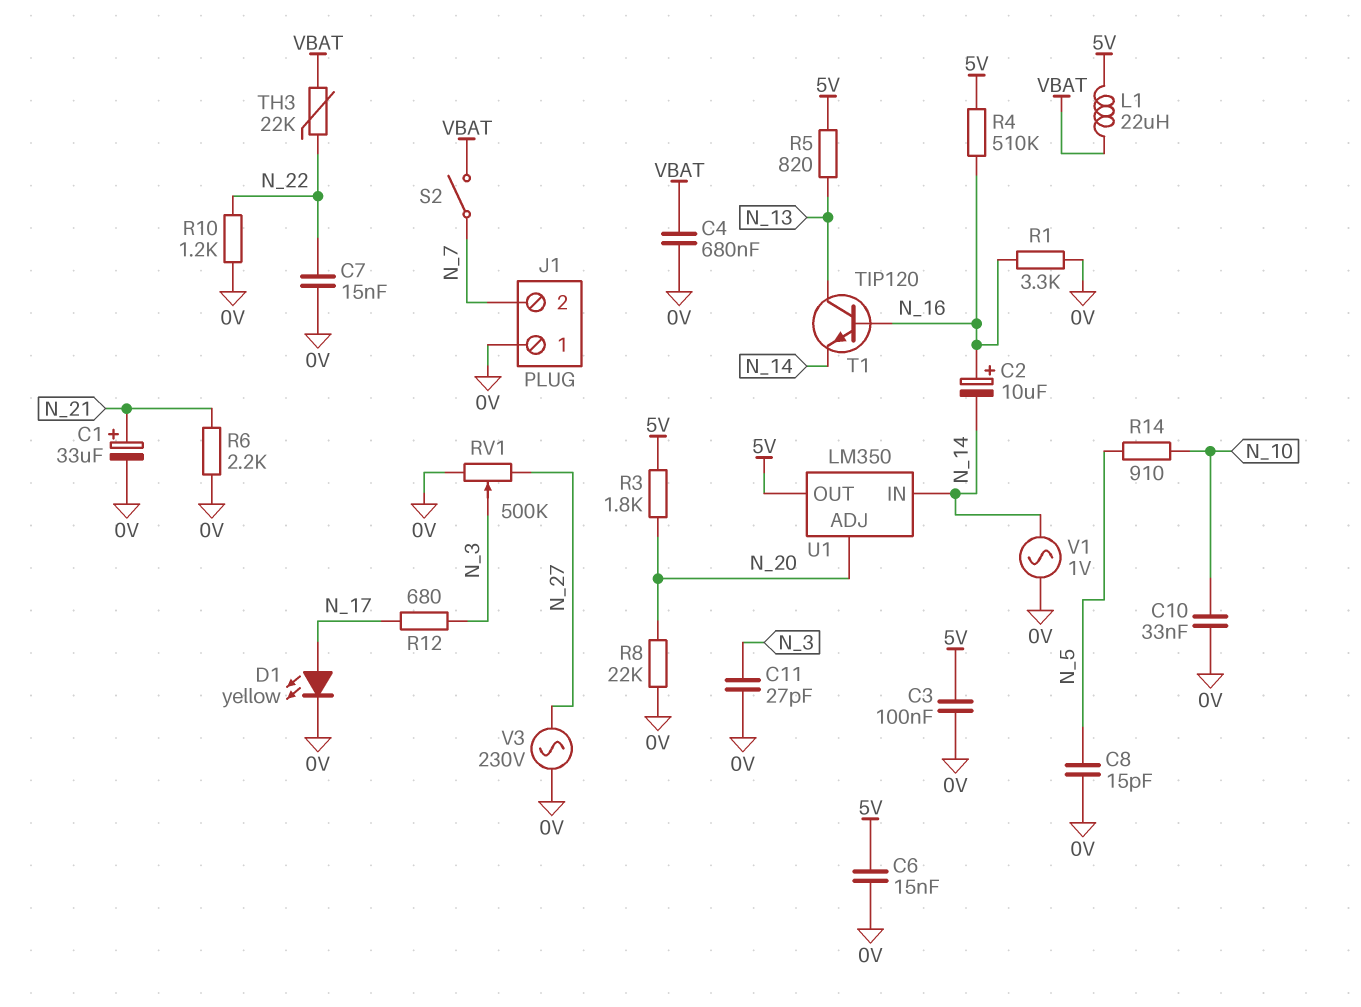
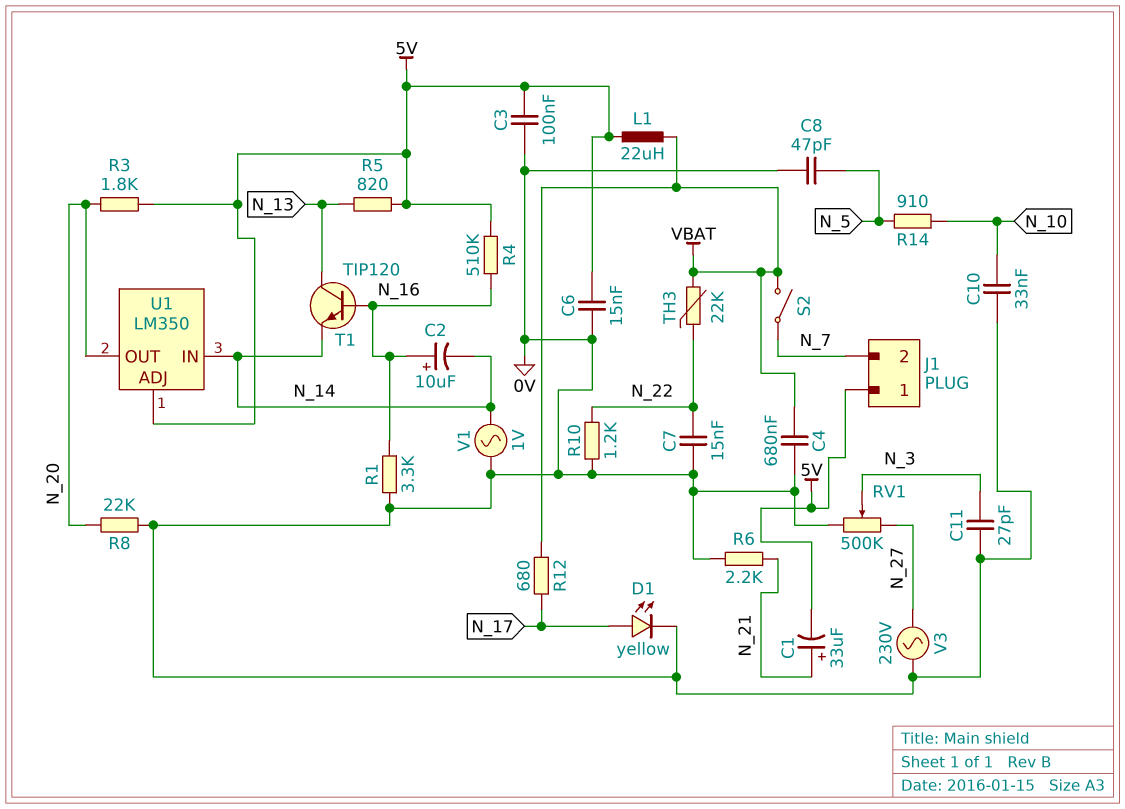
C1: 33uF (plus N_21, minus 0V) -> 33uF (plus N_21, minus 5V)
C8: 15pF (0V, N_5) -> 47pF (0V, N_5)
J1 pin 1: 0V -> 5V
R12: 680 (N_3, N_17) -> 680 (N_17, VBAT)
U1 pin ADJ: N_20 -> 5V
U1 pin OUT: 5V -> N_20

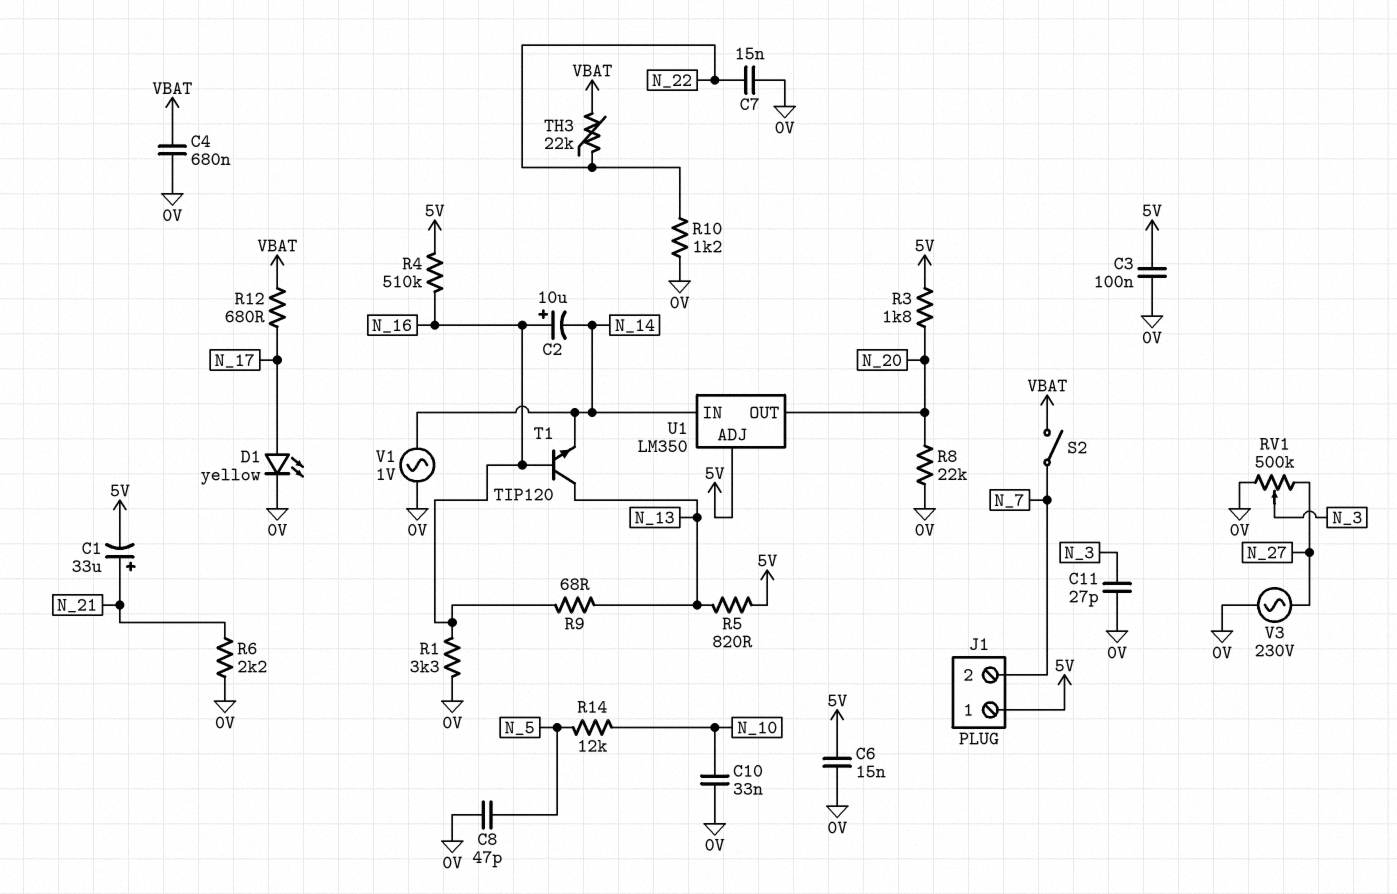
L1: 22uH (5V, VBAT) -> none
R9: none -> 68 (N_13, N_16)
R14: 910 (N_5, N_10) -> 12k (N_5, N_10)

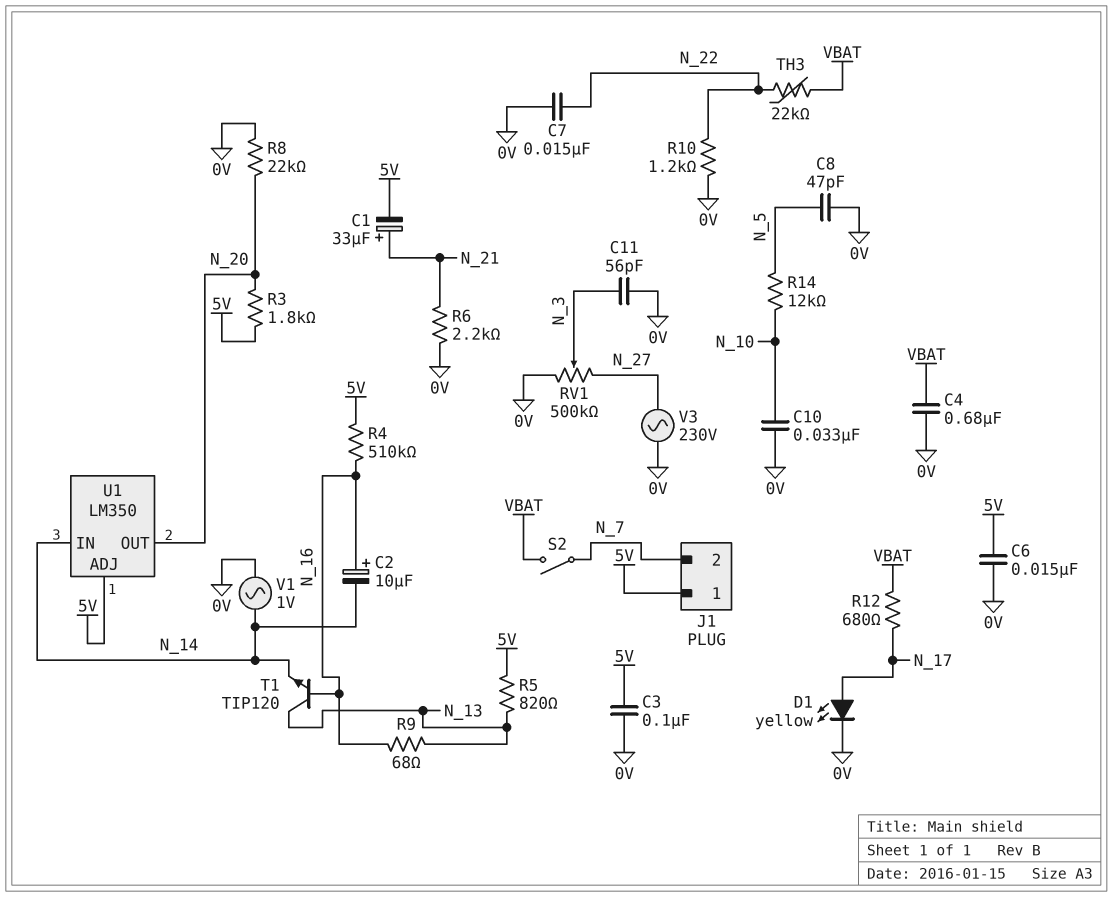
C11: 27pF (0V, N_3) -> 56pF (0V, N_3)
R1: 3.3k (0V, N_16) -> none

